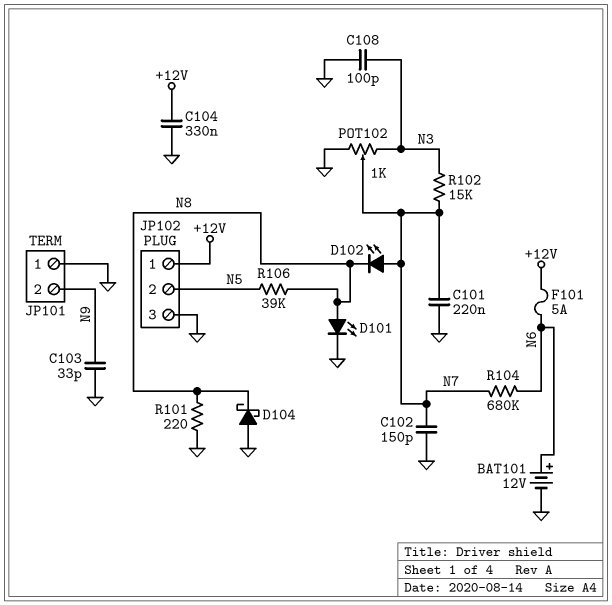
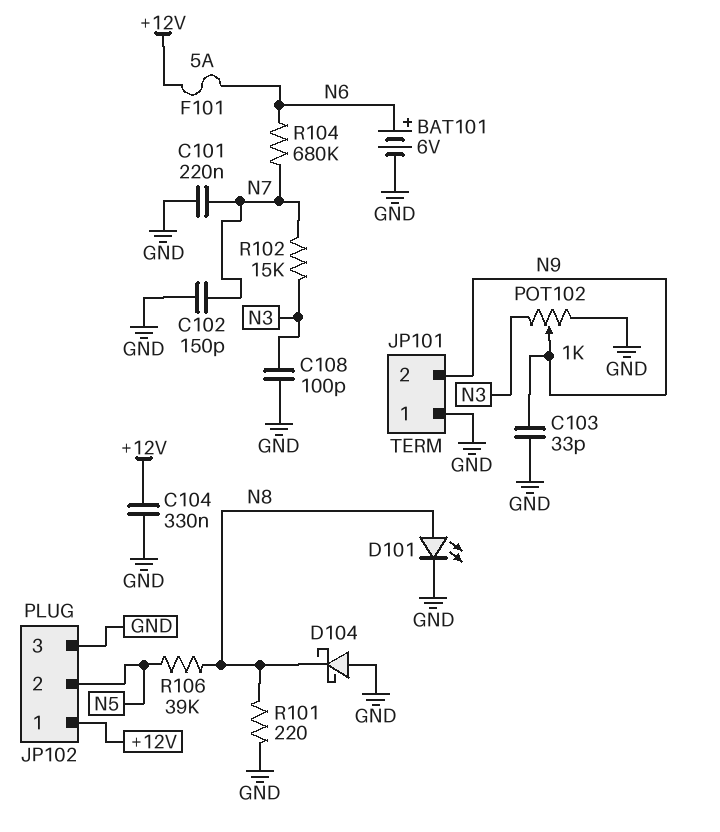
BAT101: 12V (plus N6, minus GND) -> 6V (plus N6, minus GND)
D102: LED (A N7, K N8) -> none
POT102: 1k (GND, N3, wiper N7) -> 1k (GND, N3, wiper N9)

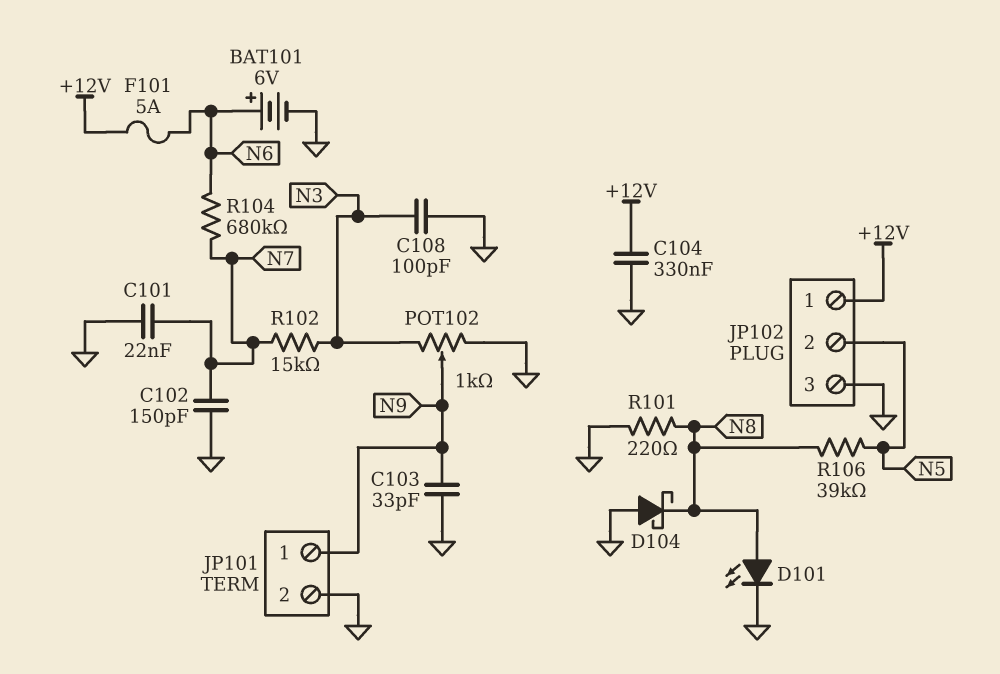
C101: 220nF (GND, N7) -> 22nF (GND, N7)
JP101 pin 1: GND -> N9
JP101 pin 2: N9 -> GND

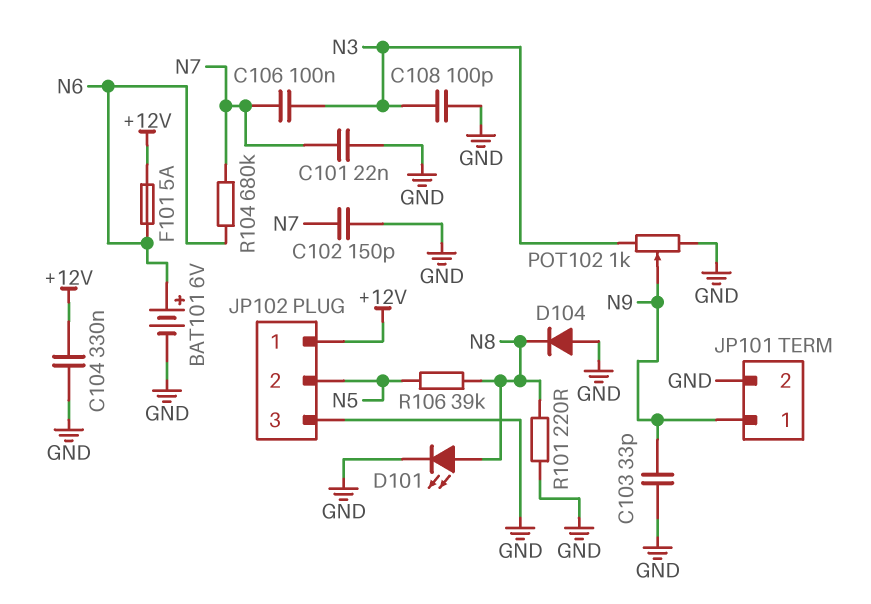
C106: none -> 100nF (N3, N7)
D104: schottky (A GND, K N8) -> diode (A GND, K N8)
R102: 15k (N3, N7) -> none

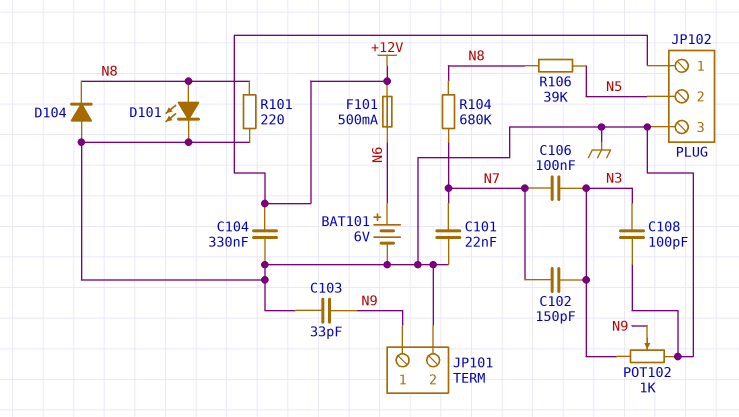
C102: 150pF (GND, N7) -> 150pF (N3, N7)
F101: 5A (+12V, N6) -> 500mA (+12V, N6)
R104: 680k (N6, N7) -> 680k (N7, N8)

